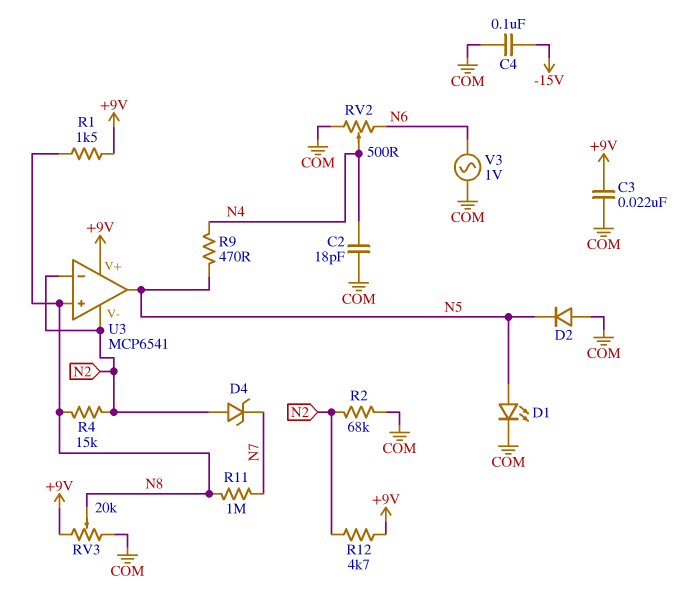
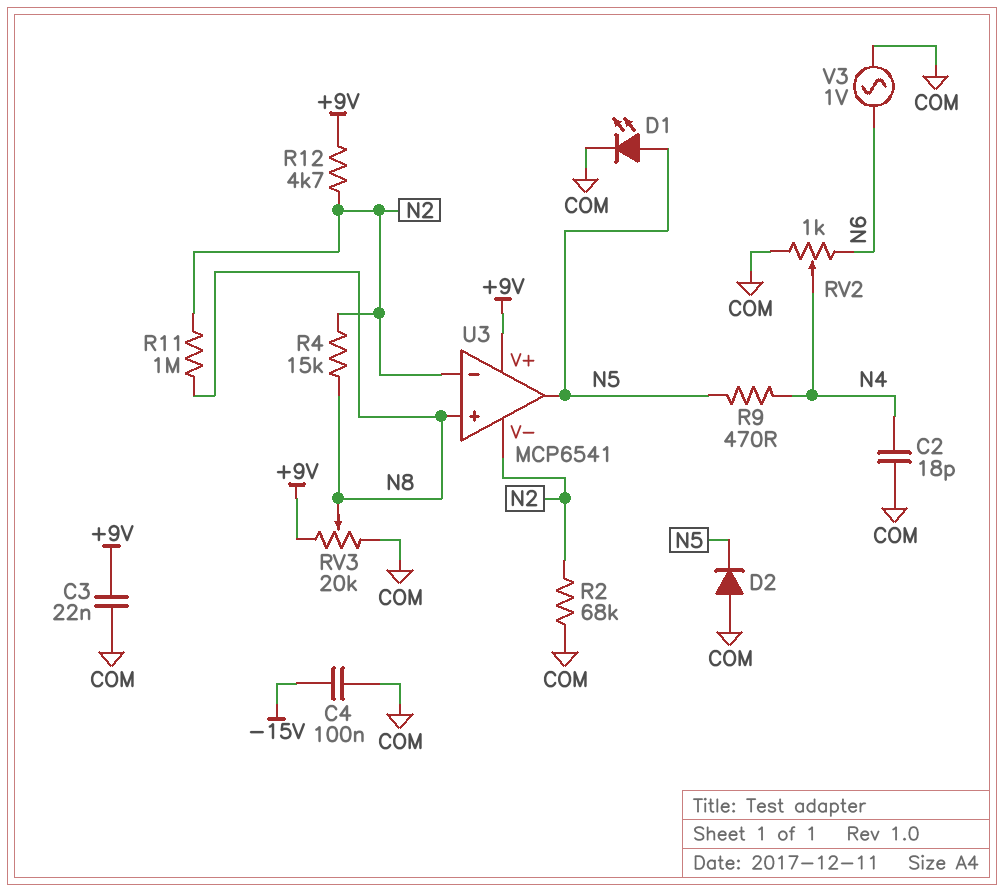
D4: zener (A N2, K N7) -> none
R1: 1.5k (+9V, N8) -> none
R11: 1M (N7, N8) -> 1M (N2, N8)
RV2: 500 (COM, N6, wiper N4) -> 1k (COM, N6, wiper N4)

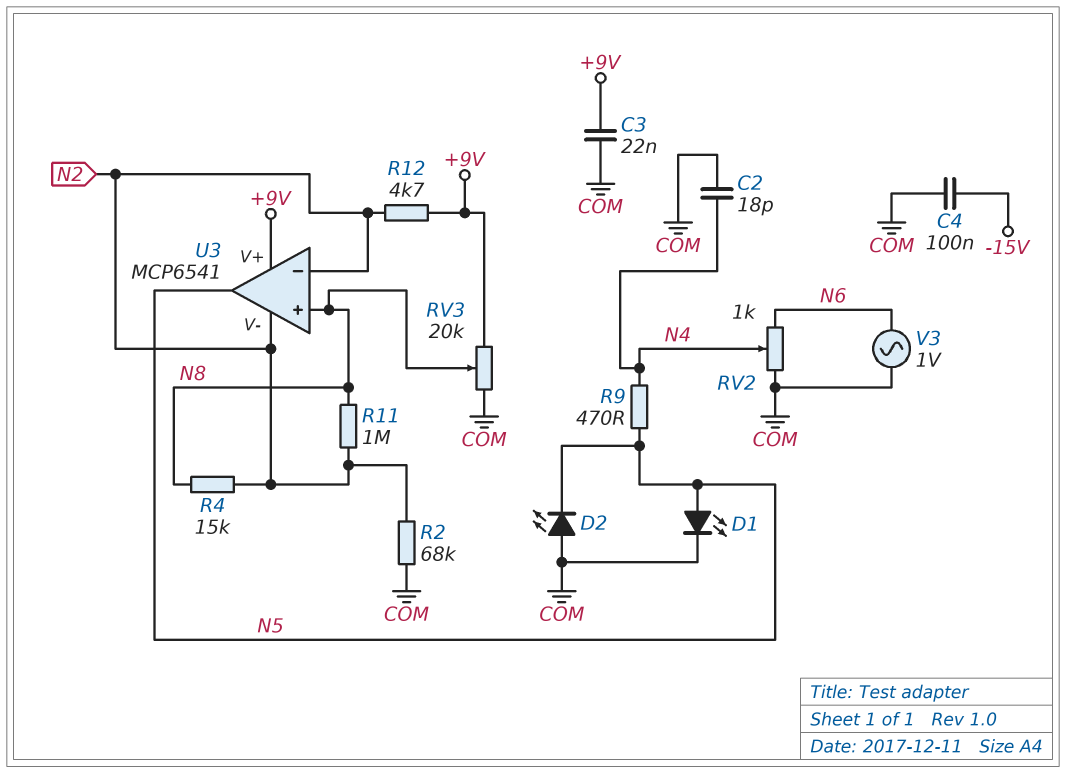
D2: diode (A COM, K N5) -> LED (A COM, K N5)

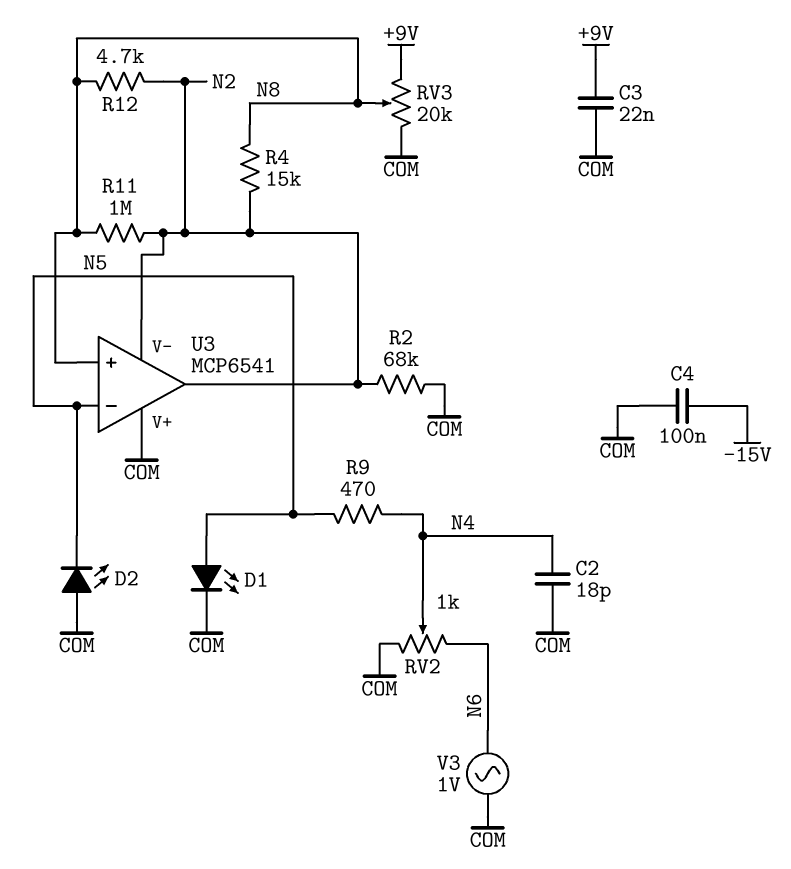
R12: 4.7k (+9V, N2) -> 4.7k (N2, N8)
U3 pin V+: +9V -> COM
U3 pin in-: N2 -> N5
U3 pin out: N5 -> N2

